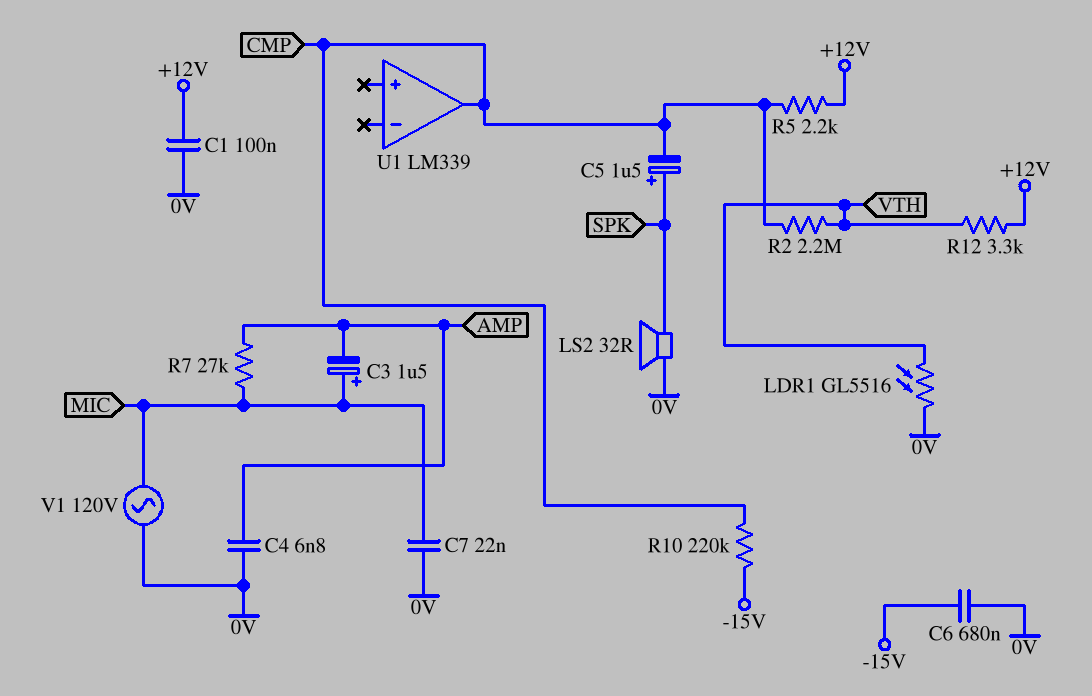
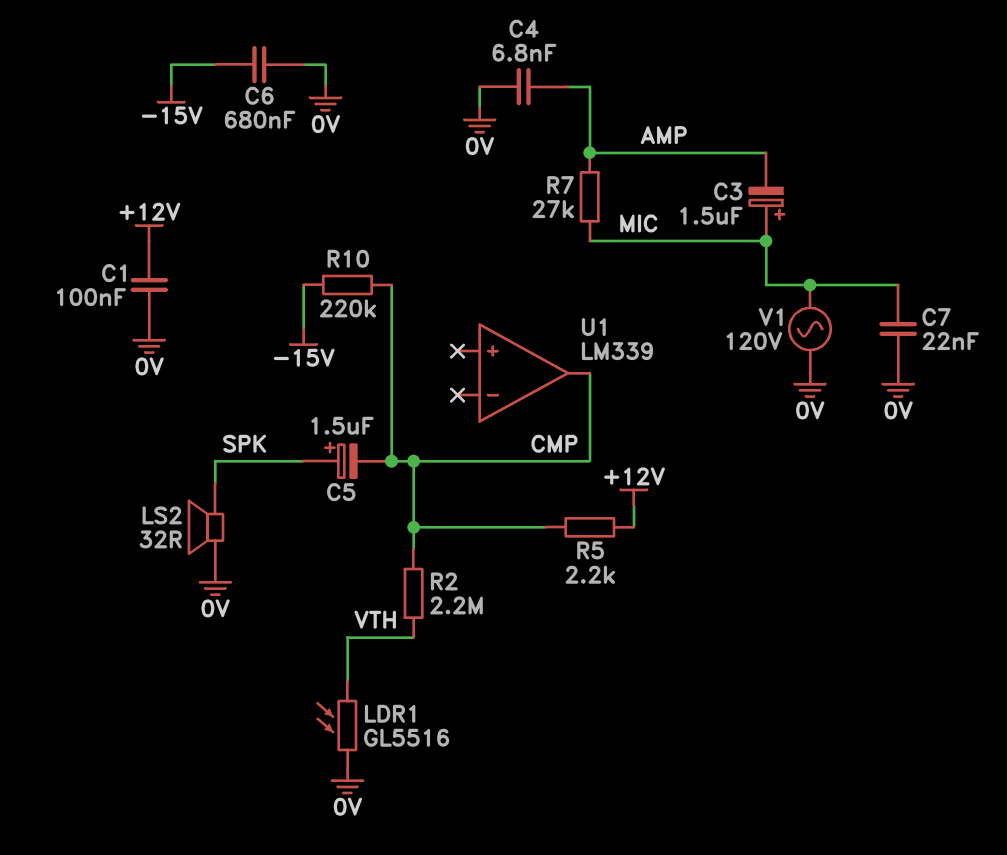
R12: 3.3k (+12V, VTH) -> none

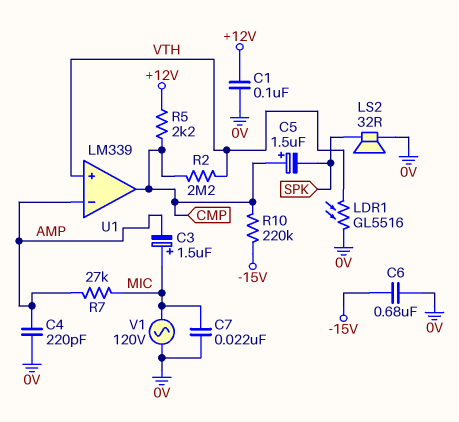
C4: 6.8nF (0V, AMP) -> 220pF (0V, AMP)
C5: 1.5uF (plus SPK, minus CMP) -> 1.5uF (plus CMP, minus SPK)
U1 pin in+: none -> VTH
U1 pin in-: none -> AMP

